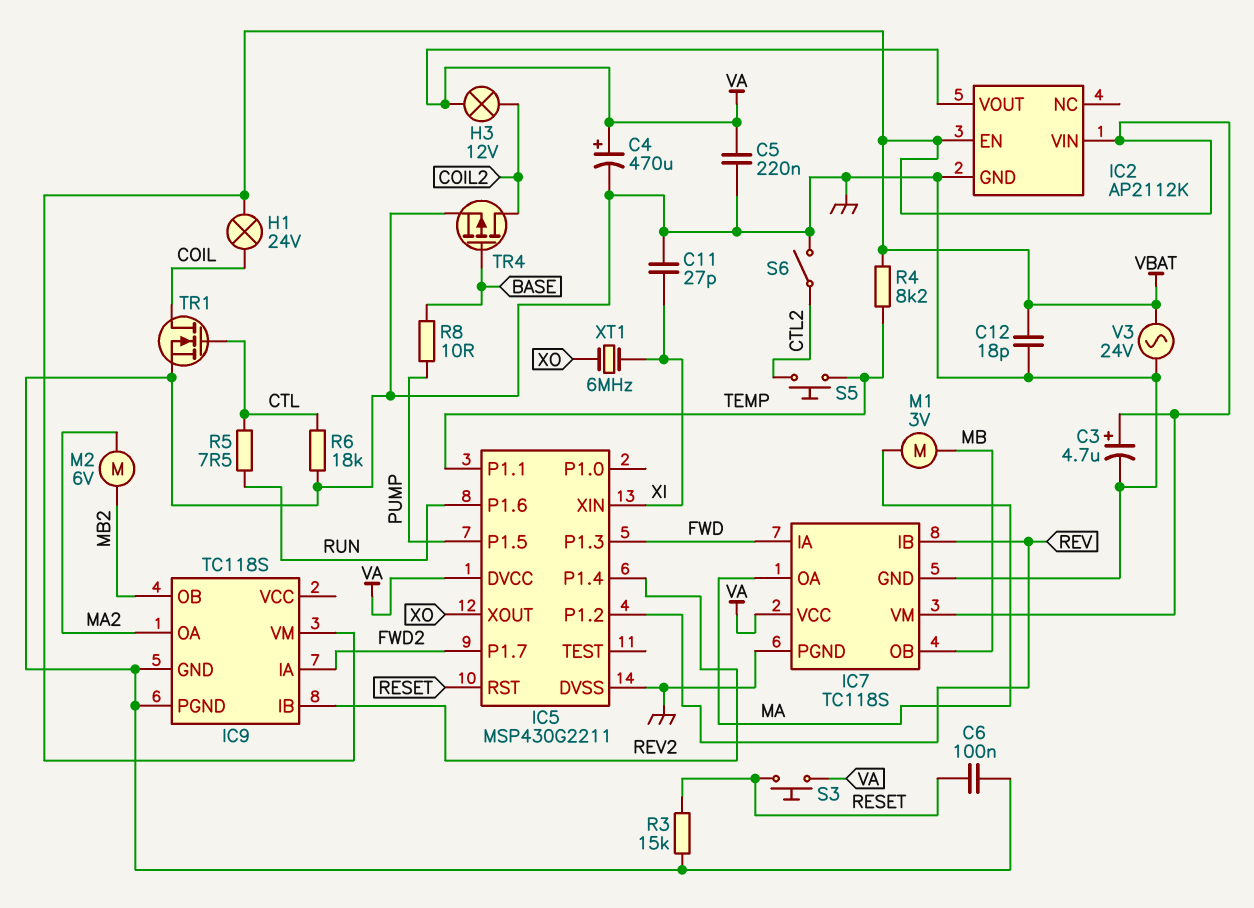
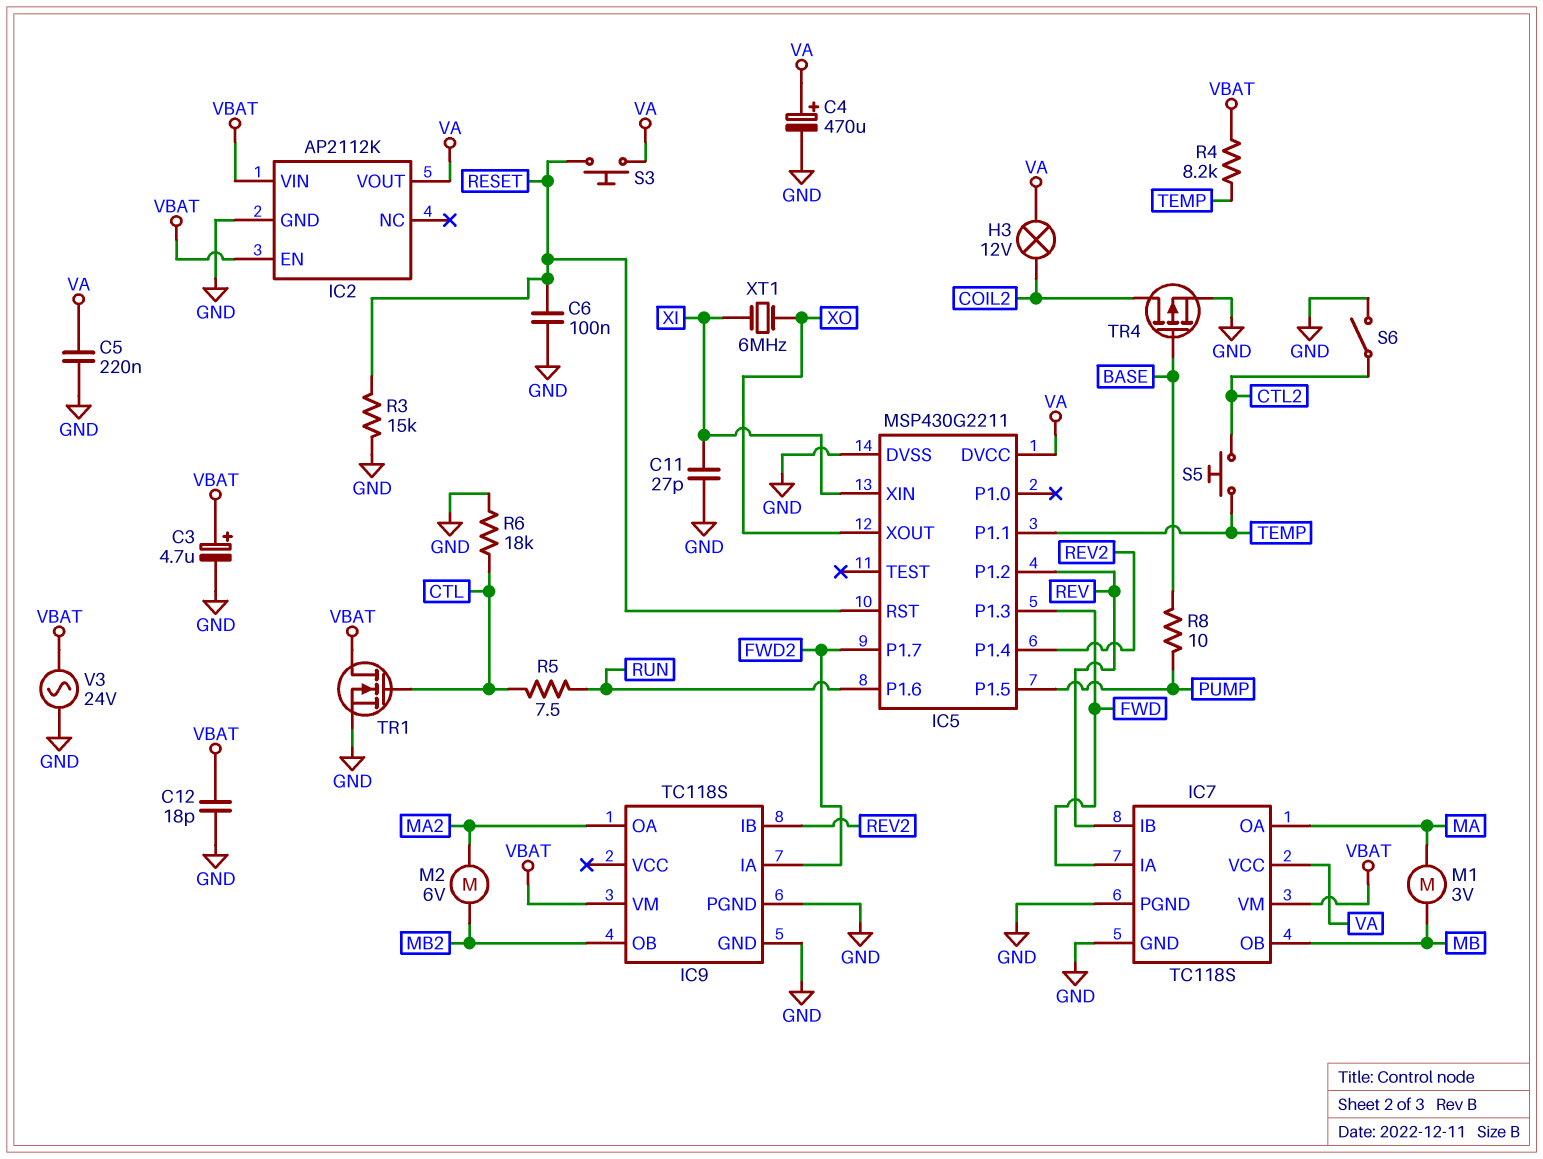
H1: lamp 24V (COIL, VBAT) -> none
TR1: NMOS (G CTL, D COIL, S GND) -> NMOS (G CTL, D VBAT, S GND)

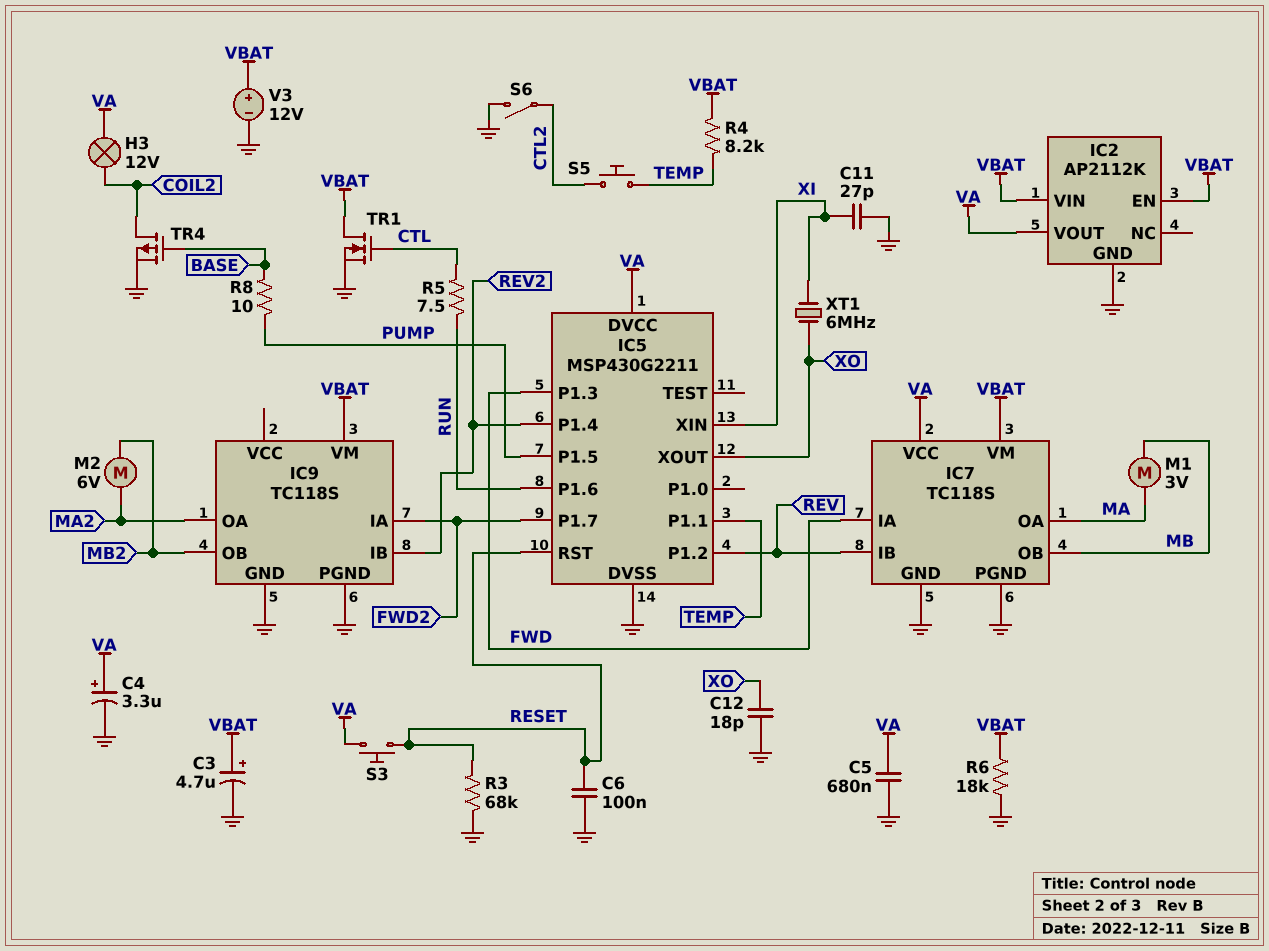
C4: 470uF (plus VA, minus GND) -> 3.3uF (plus VA, minus GND)
C5: 220nF (GND, VA) -> 680nF (GND, VA)
C12: 18pF (GND, VBAT) -> 18pF (GND, XO)
R3: 15k (GND, RESET) -> 68k (GND, RESET)
R6: 18k (CTL, GND) -> 18k (GND, VBAT)
V3: AC 24V (GND, VBAT) -> 12V (plus VBAT, minus GND)

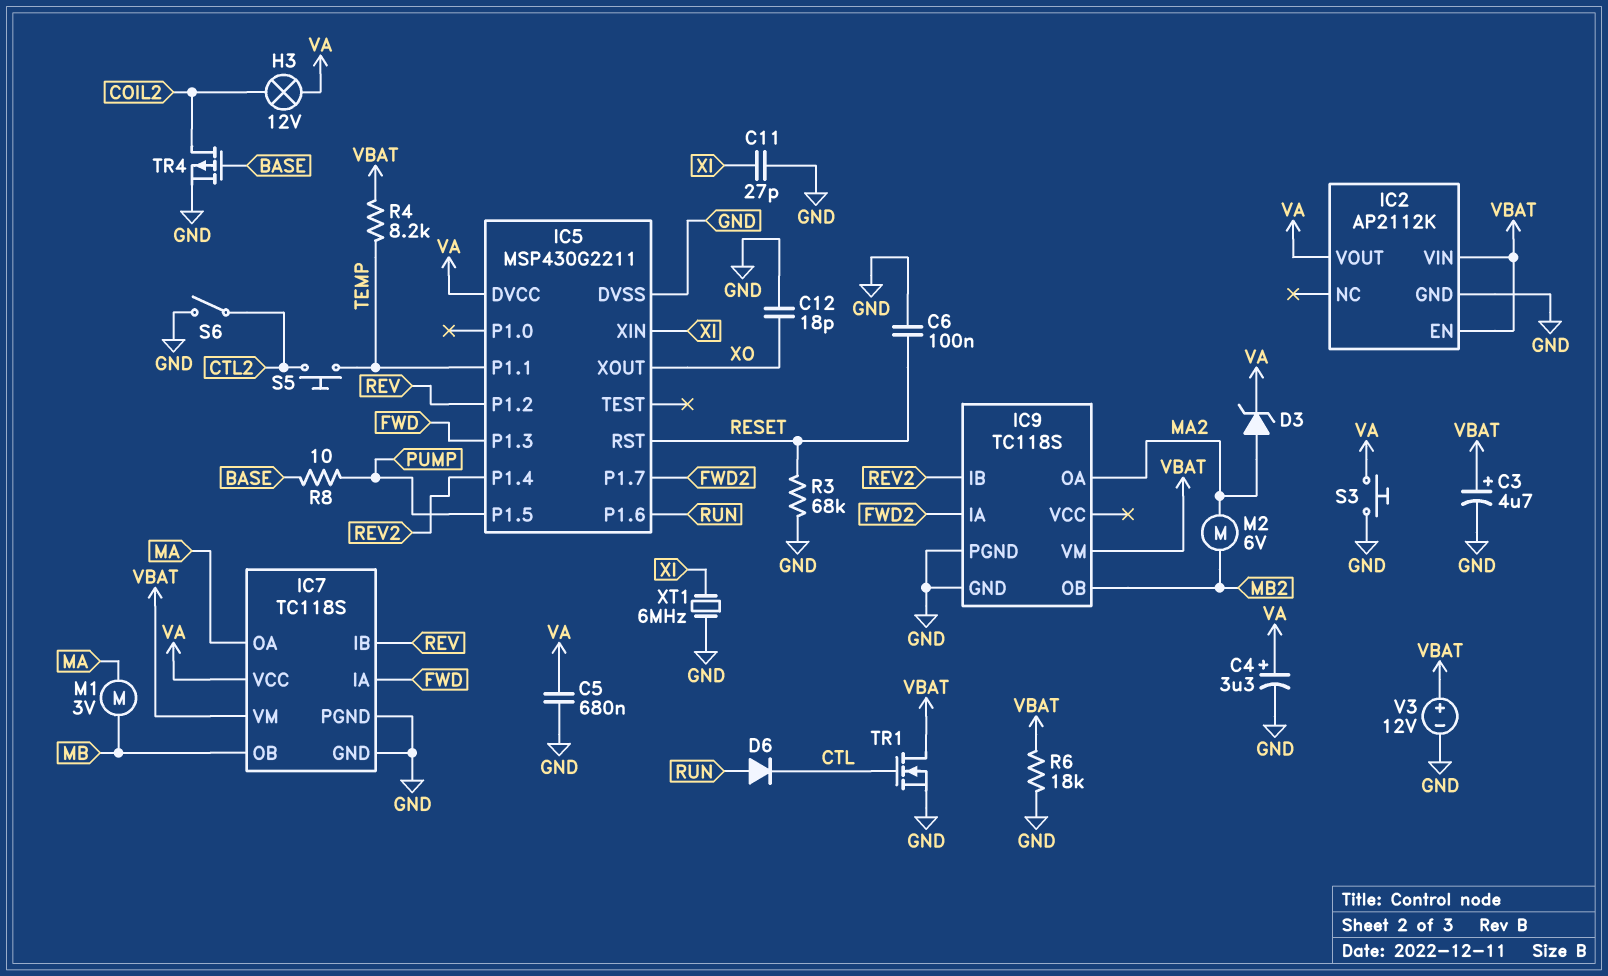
D3: none -> zener (A MA2, K VA)
D6: none -> diode (A RUN, K CTL)
R5: 7.5 (CTL, RUN) -> none
S3: button (RESET, VA) -> button (GND, VA)
XT1: 6MHz (XI, XO) -> 6MHz (GND, XI)

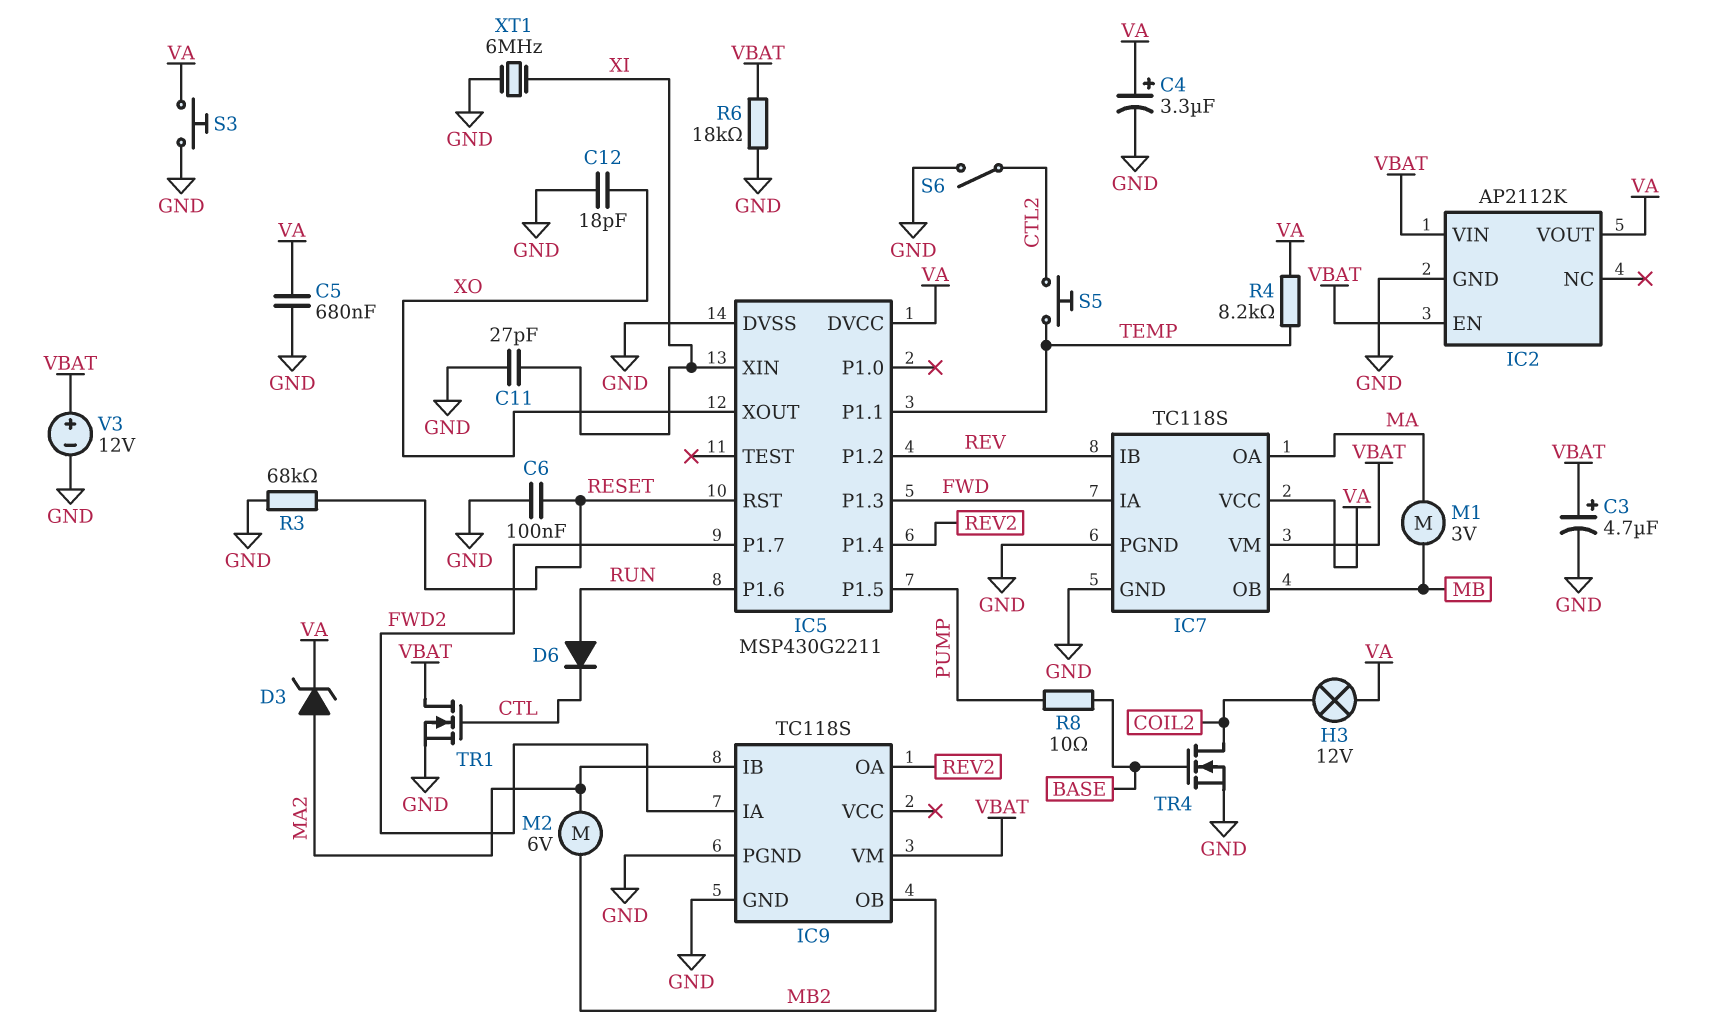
IC9 pin IB: REV2 -> MA2
IC9 pin OA: MA2 -> REV2
R4: 8.2k (TEMP, VBAT) -> 8.2k (TEMP, VA)
TR4: PMOS (G BASE, D COIL2, S GND) -> NMOS (G BASE, D COIL2, S GND)

